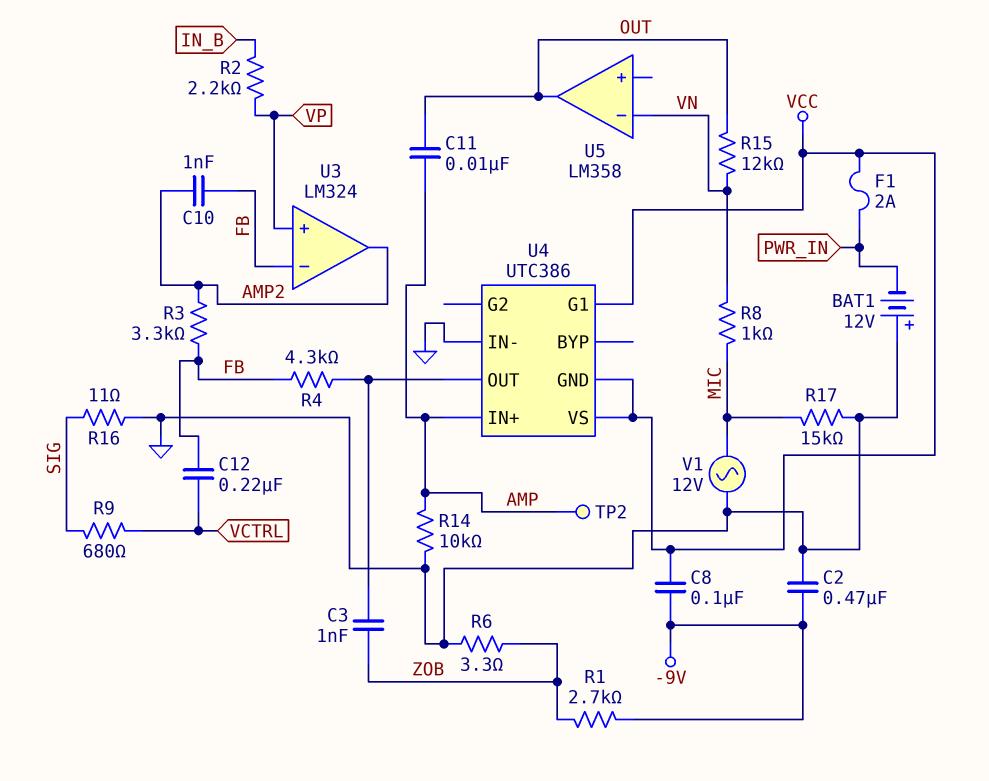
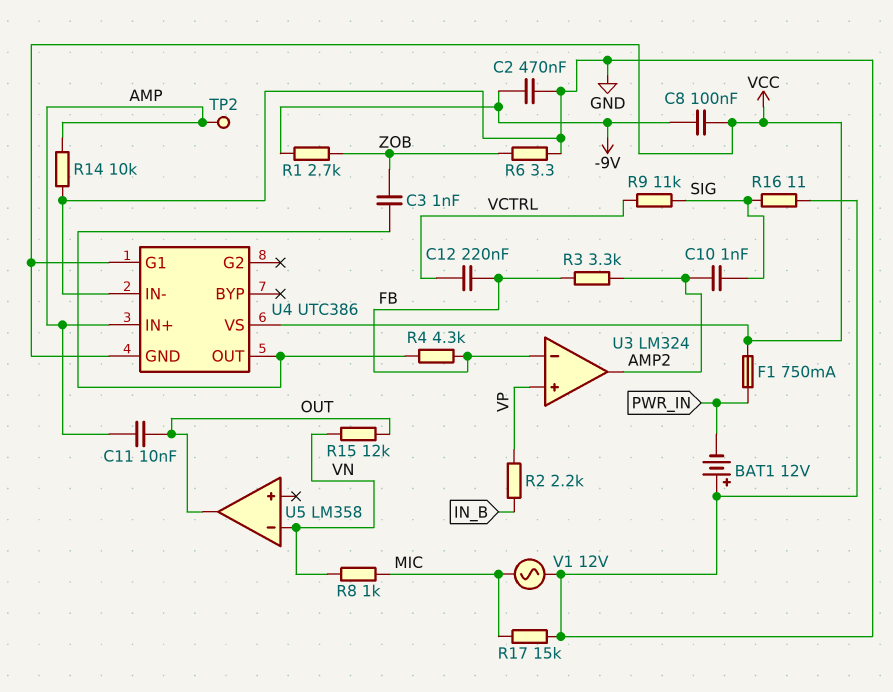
C10: 1nF (AMP2, FB) -> 1nF (AMP2, SIG)
F1: 2A (PWR_IN, VCC) -> 750mA (PWR_IN, VCC)
R9: 680 (SIG, VCTRL) -> 11k (SIG, VCTRL)

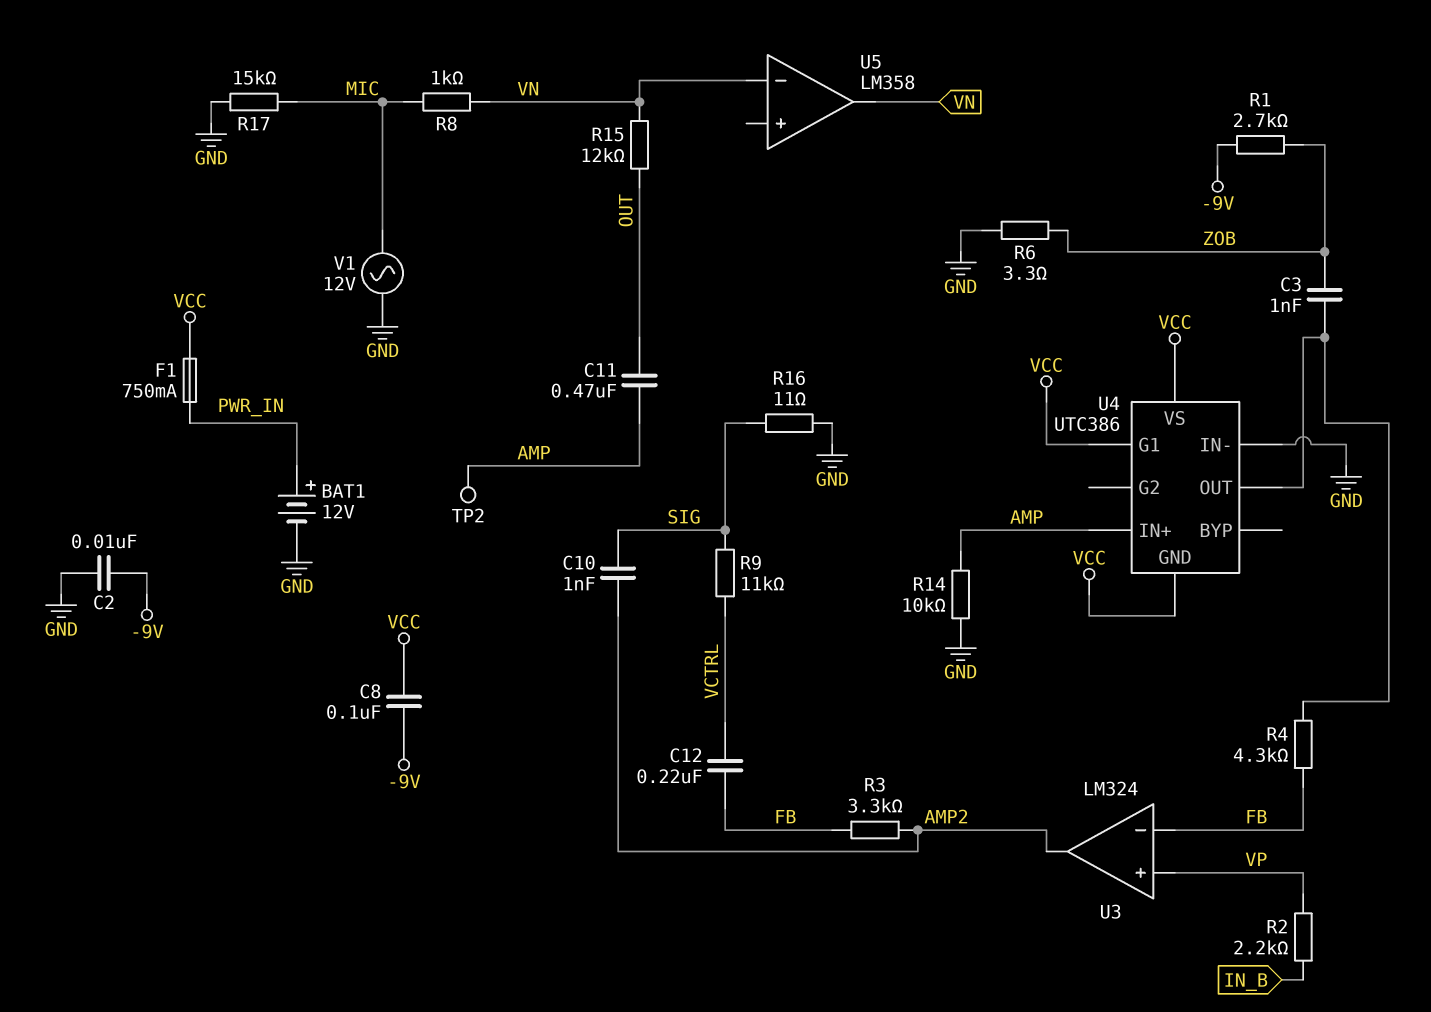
BAT1: 12V (plus GND, minus PWR_IN) -> 12V (plus PWR_IN, minus GND)
C2: 470nF (-9V, GND) -> 10nF (-9V, GND)
C11: 10nF (AMP, OUT) -> 470nF (AMP, OUT)
U5 pin out: OUT -> VN

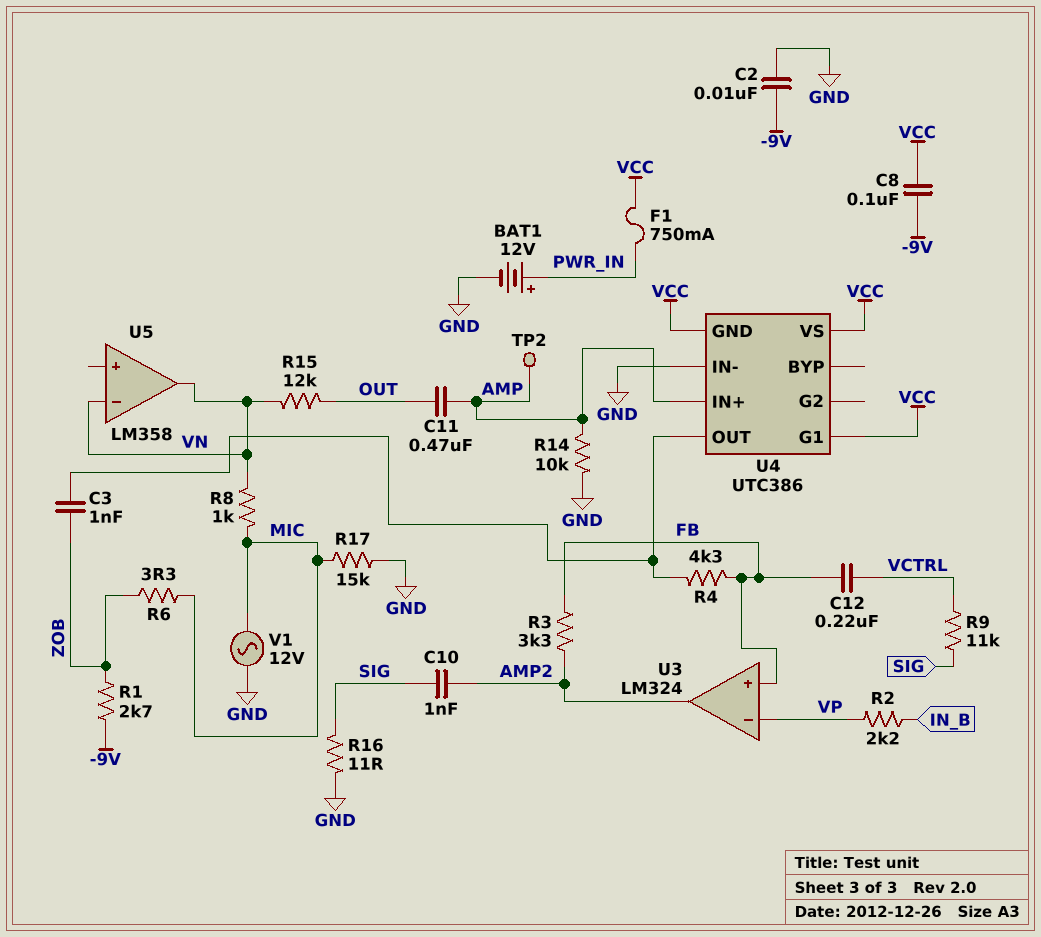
R6: 3.3 (GND, ZOB) -> 3.3 (MIC, ZOB)
U3 pin in+: VP -> FB
U3 pin in-: FB -> VP

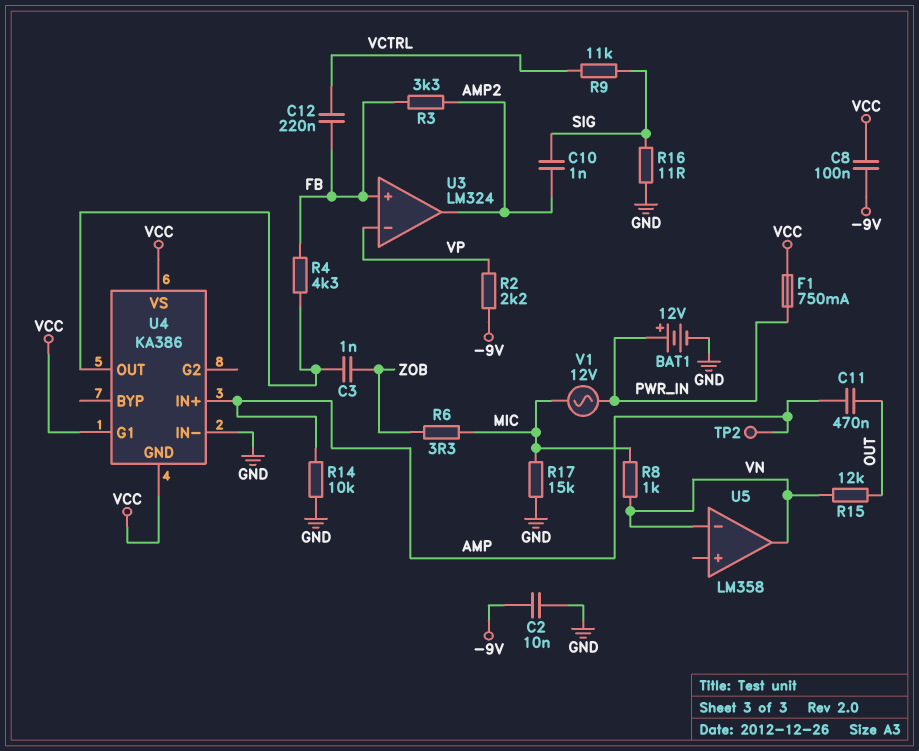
R1: 2.7k (-9V, ZOB) -> none
R2: 2.2k (IN_B, VP) -> 2.2k (-9V, VP)
U4: UTC386 -> KA386
V1: AC 12V (GND, MIC) -> AC 12V (MIC, PWR_IN)

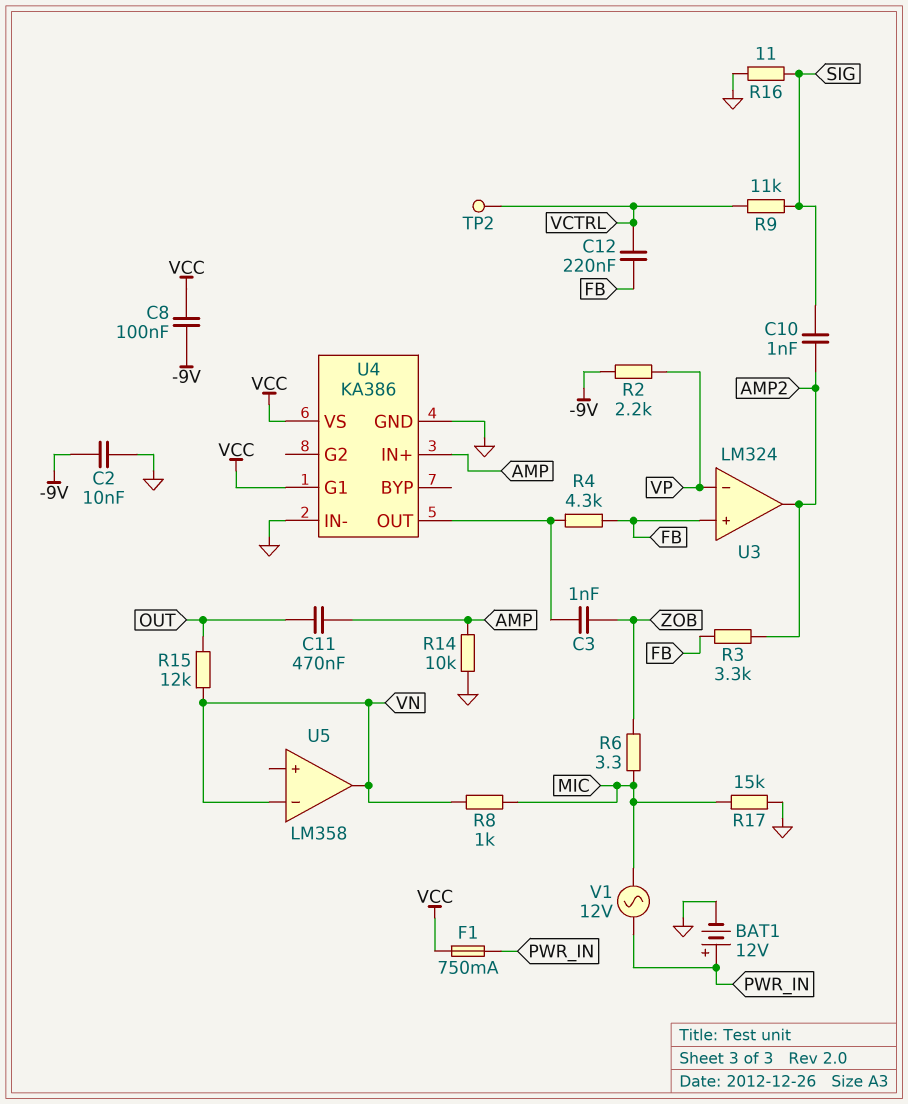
TP2: test point (AMP) -> test point (VCTRL)
U4 pin GND: VCC -> GND

